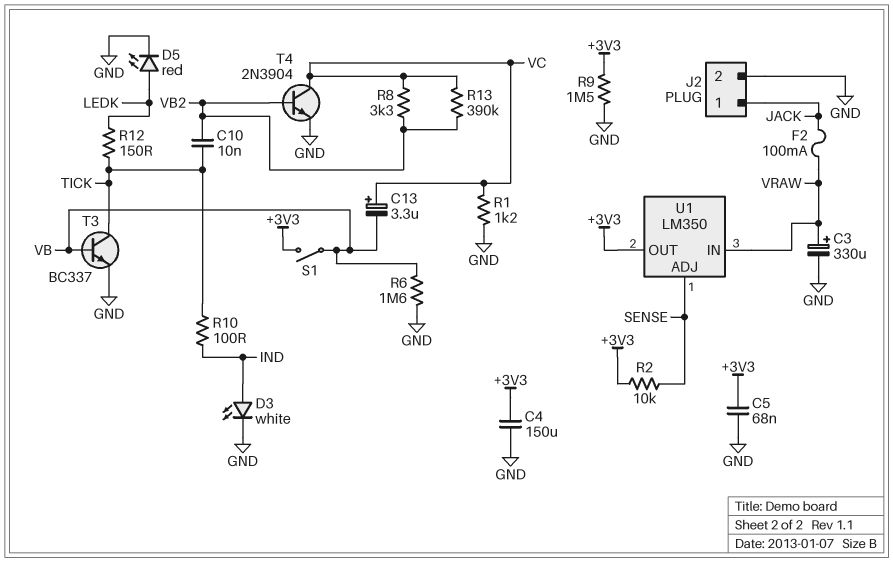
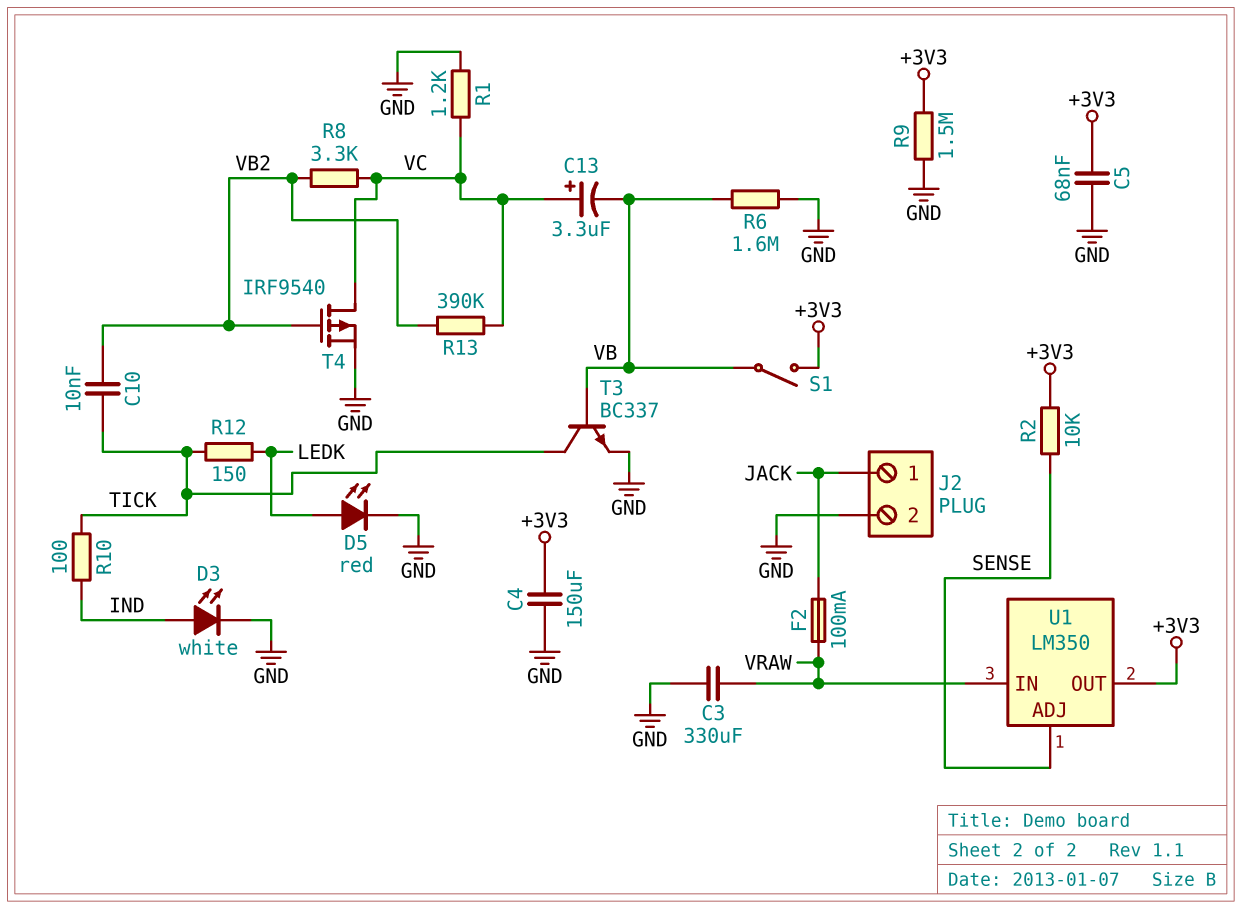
C3: 330uF (plus VRAW, minus GND) -> 330uF (GND, VRAW)
T4: NPN 2N3904 (B VB2, C VC, E GND) -> PMOS IRF9540 (G VB2, D VC, S GND)

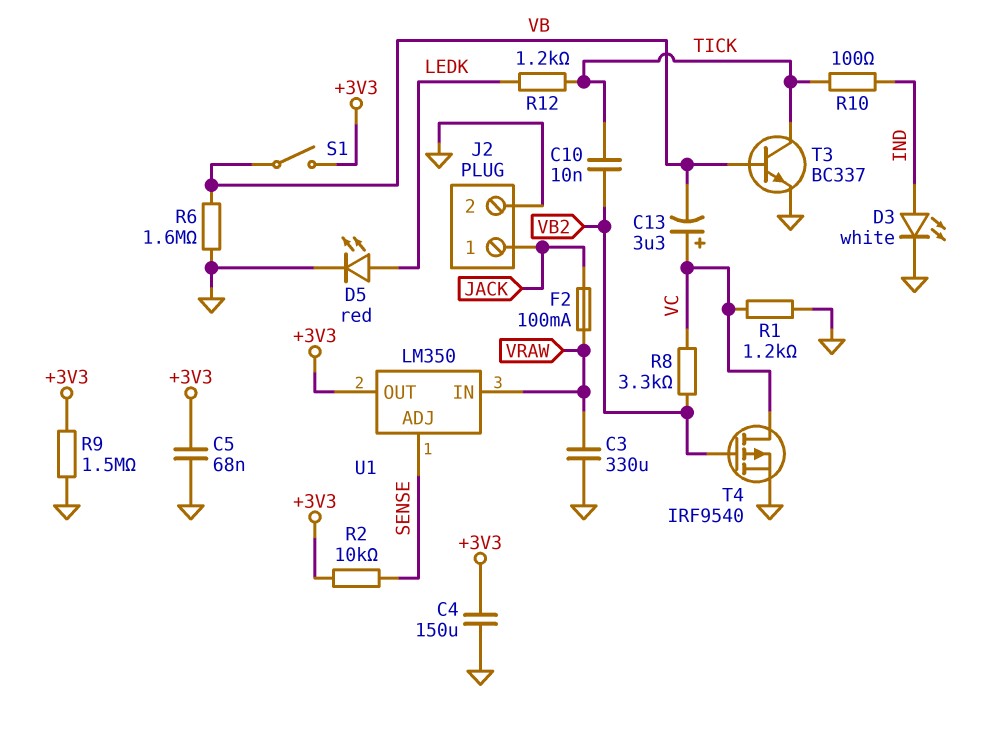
R12: 150 (LEDK, TICK) -> 1.2k (LEDK, TICK)
R13: 390k (VB2, VC) -> none

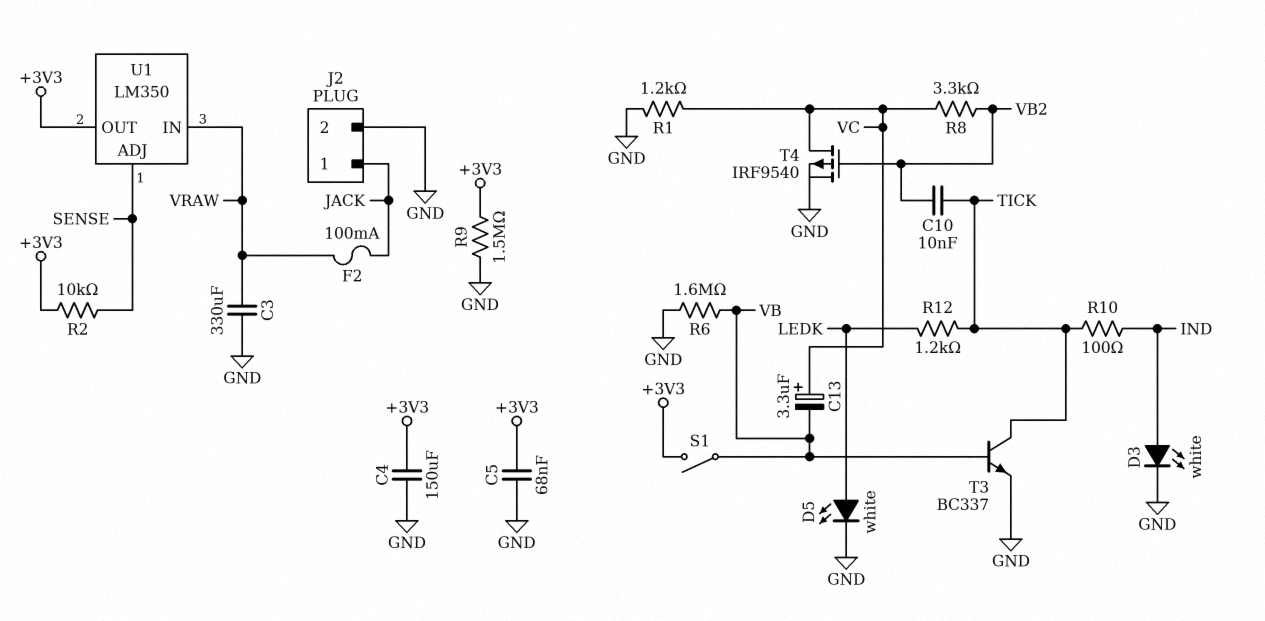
D5: LED red (A LEDK, K GND) -> LED white (A LEDK, K GND)

